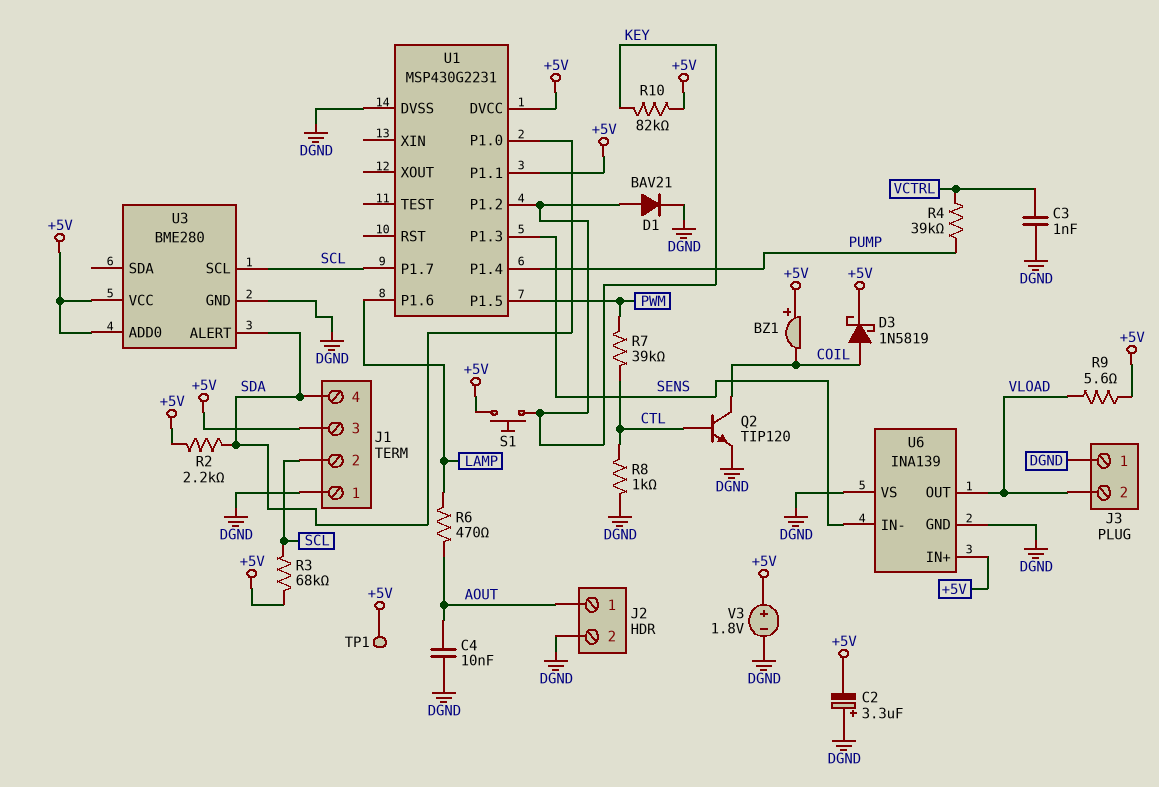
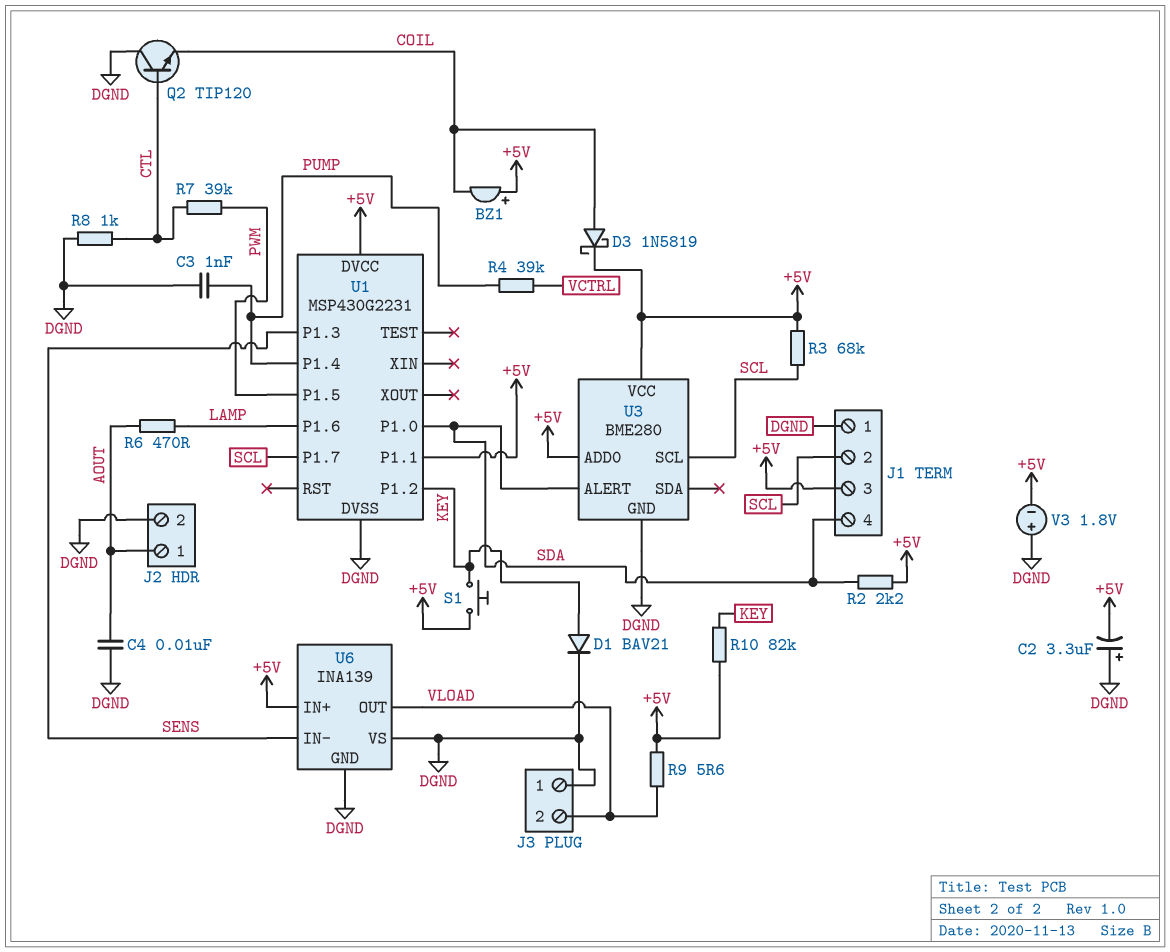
C3: 1nF (DGND, VCTRL) -> 1nF (DGND, PUMP)
Q2: NPN TIP120 (B CTL, C COIL, E DGND) -> NPN TIP120 (B CTL, C DGND, E COIL)
TP1: test point (+5V) -> none
V3: 1.8V (plus +5V, minus DGND) -> 1.8V (plus DGND, minus +5V)

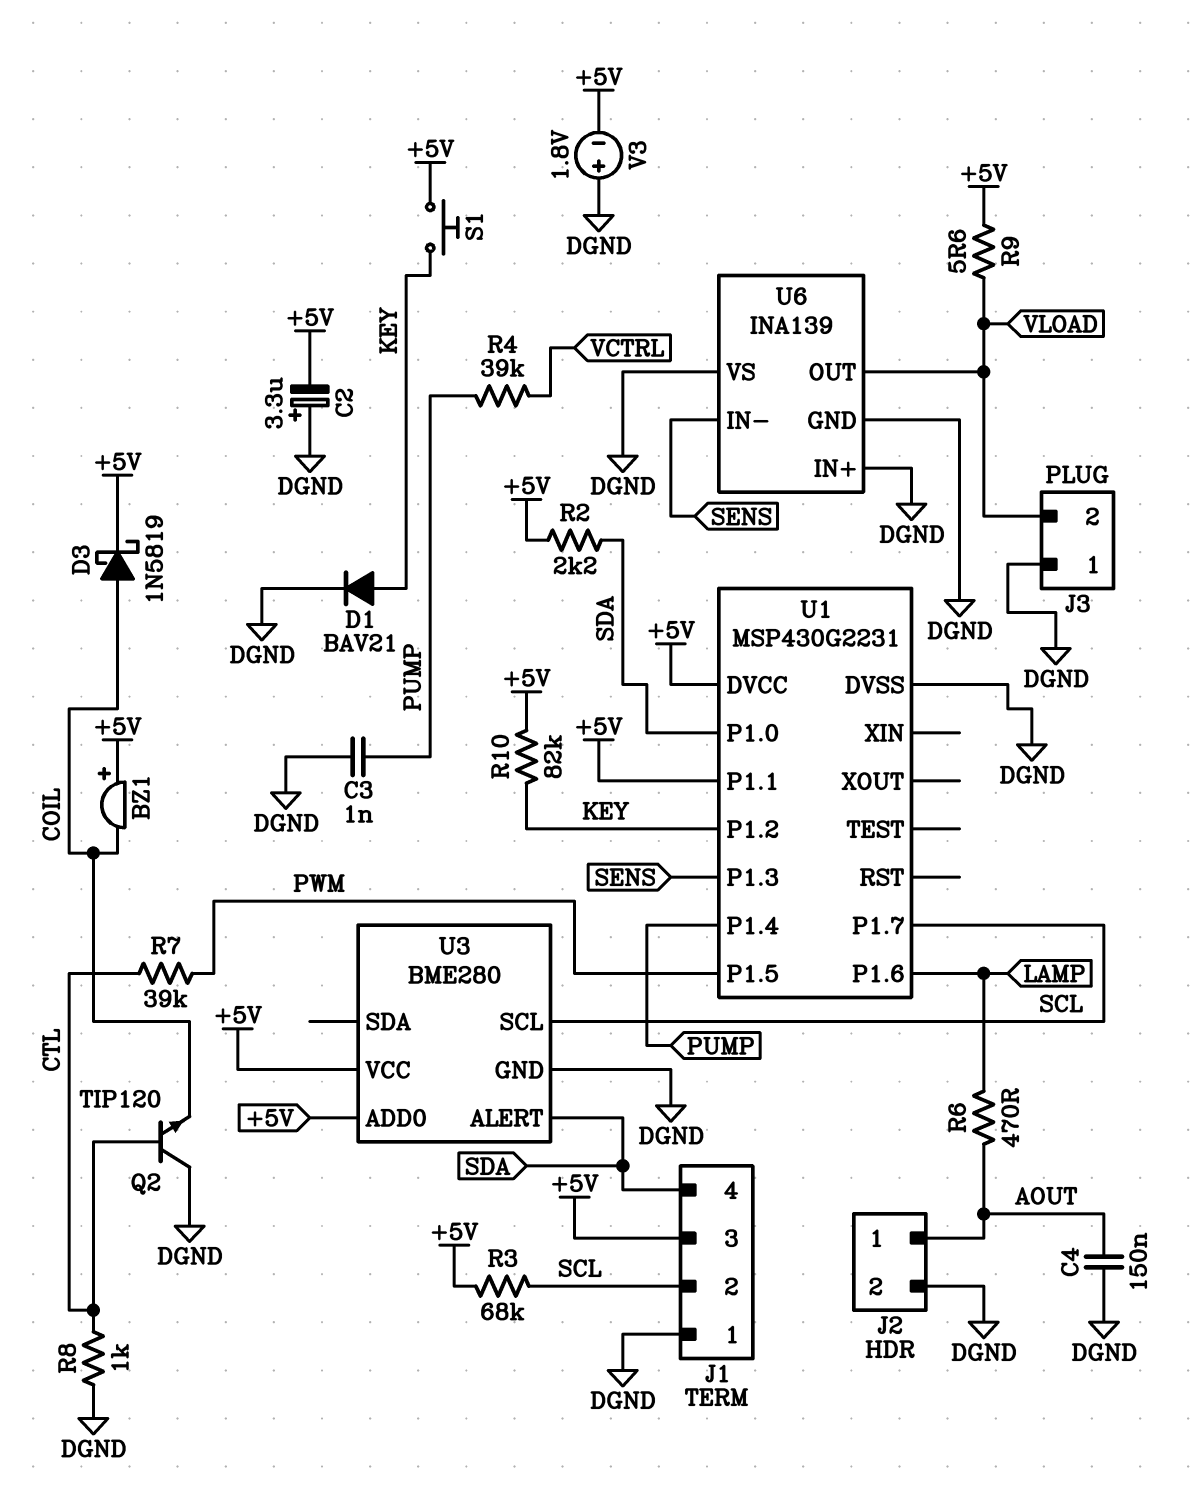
C4: 10nF (AOUT, DGND) -> 150nF (AOUT, DGND)
U6 pin IN+: +5V -> DGND

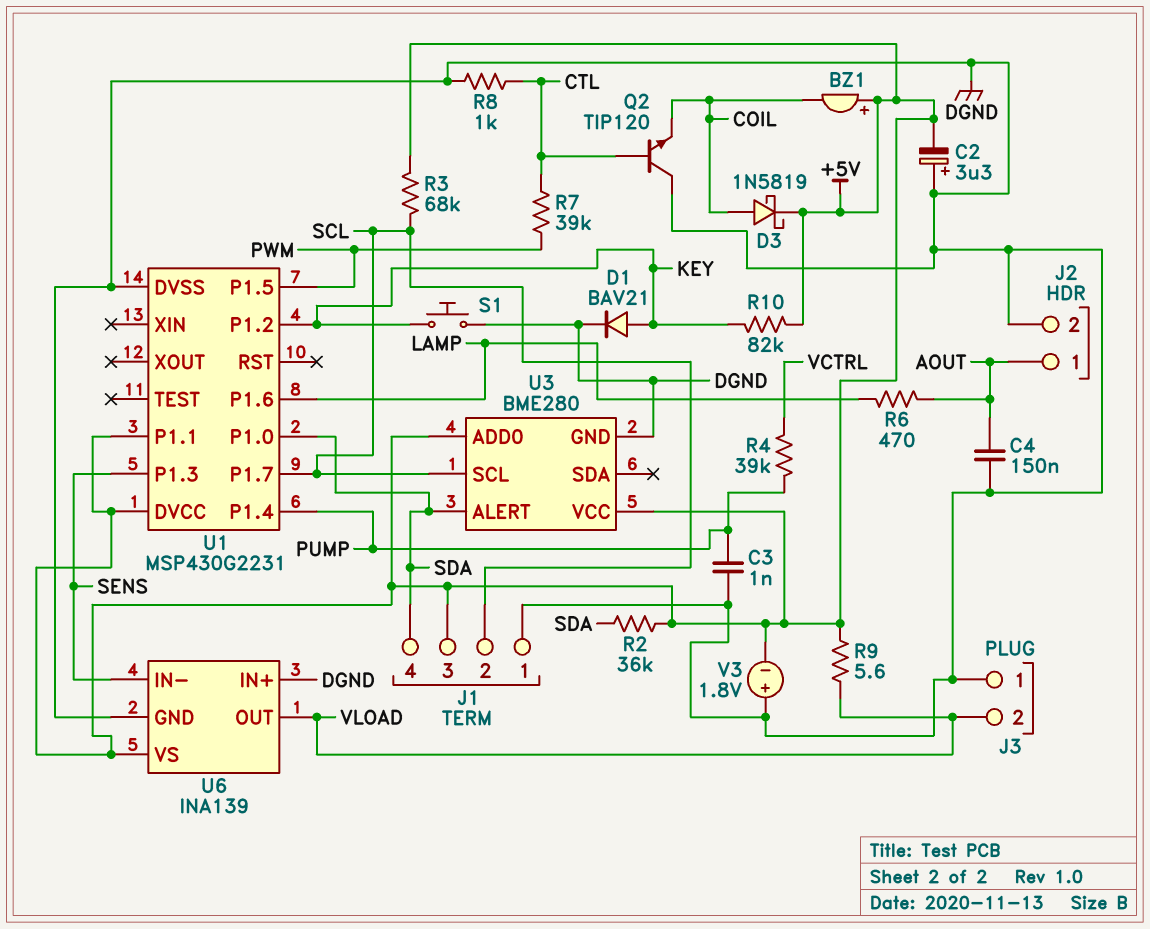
R2: 2.2k (+5V, SDA) -> 36k (+5V, SDA)
S1: button (+5V, KEY) -> button (DGND, KEY)
U6 pin VS: DGND -> +5V

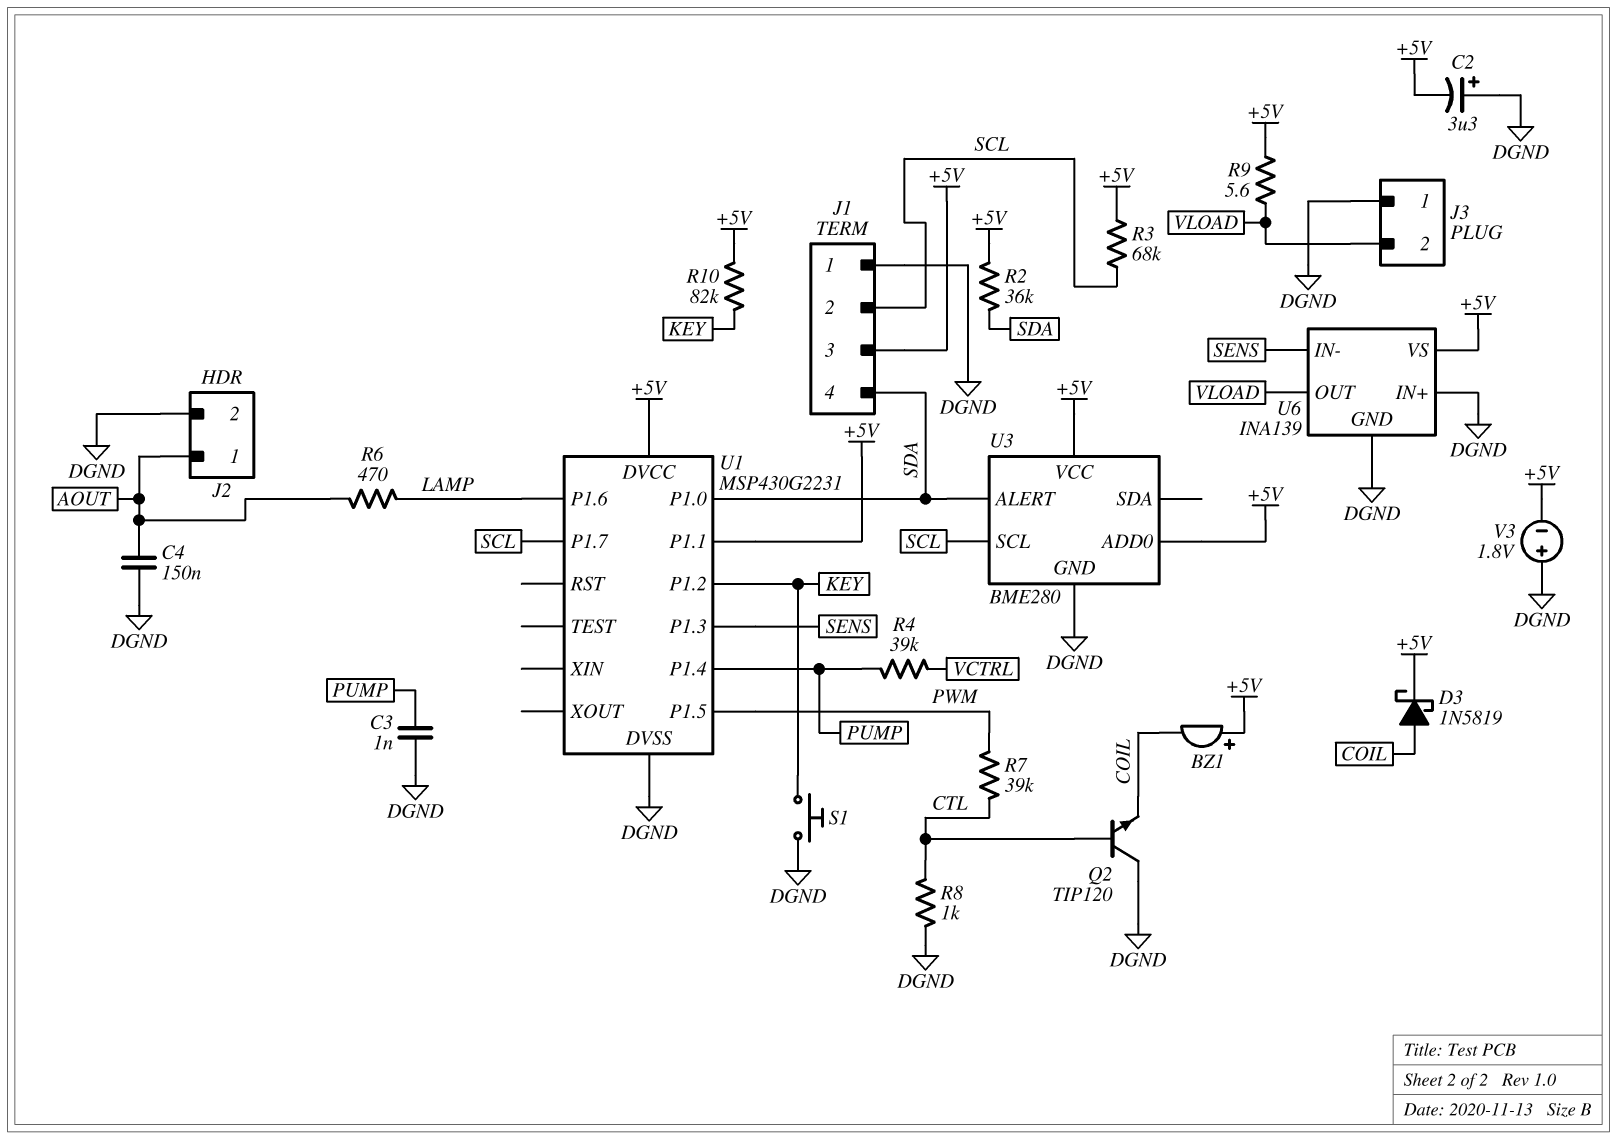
D1: diode BAV21 (A KEY, K DGND) -> none

